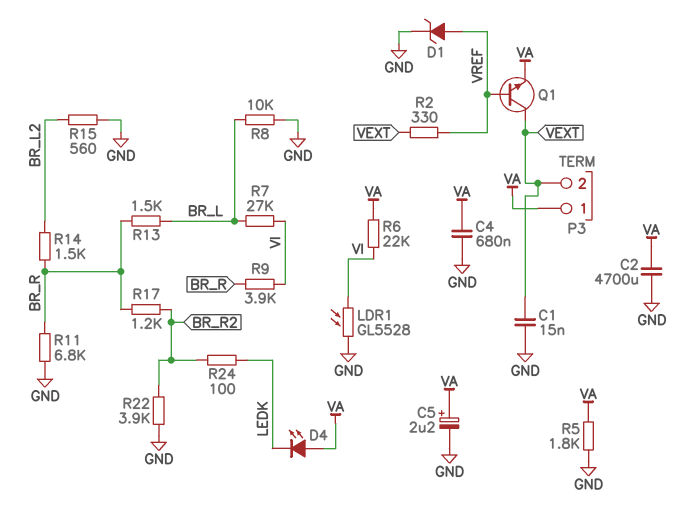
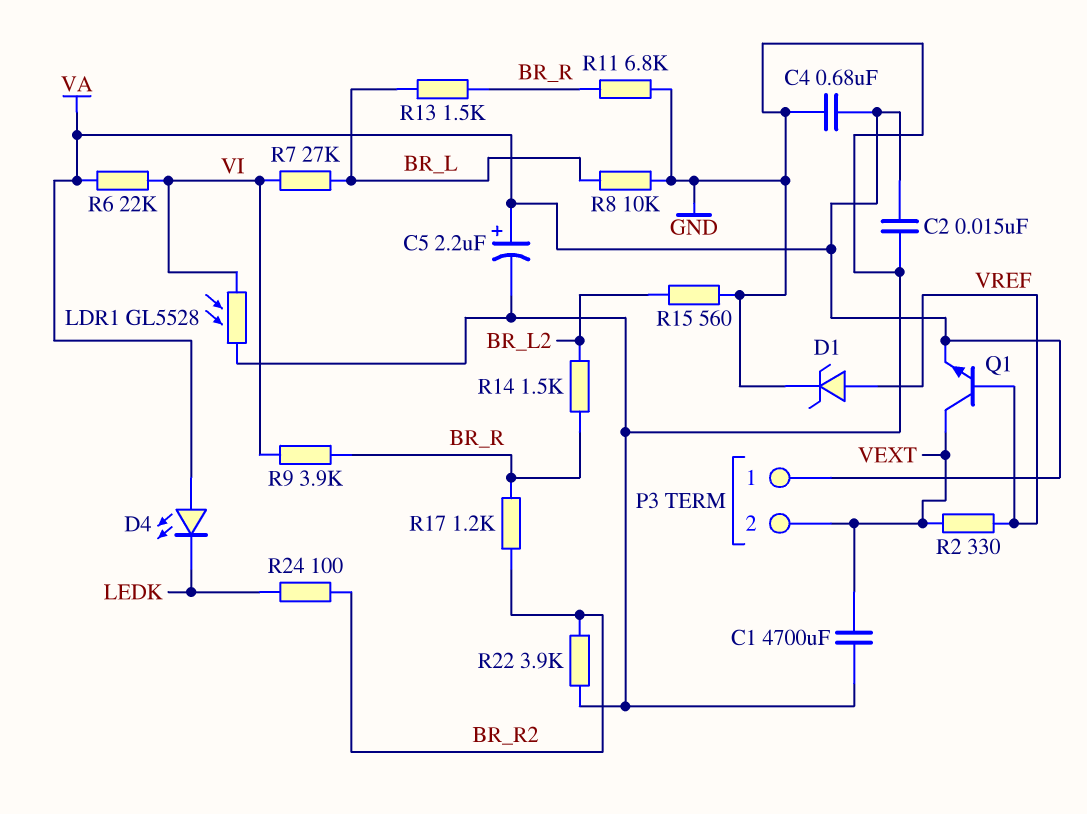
C1: 15nF (GND, VEXT) -> 4700uF (GND, VEXT)
C2: 4700uF (GND, VA) -> 15nF (GND, VA)
R5: 1.8k (GND, VA) -> none

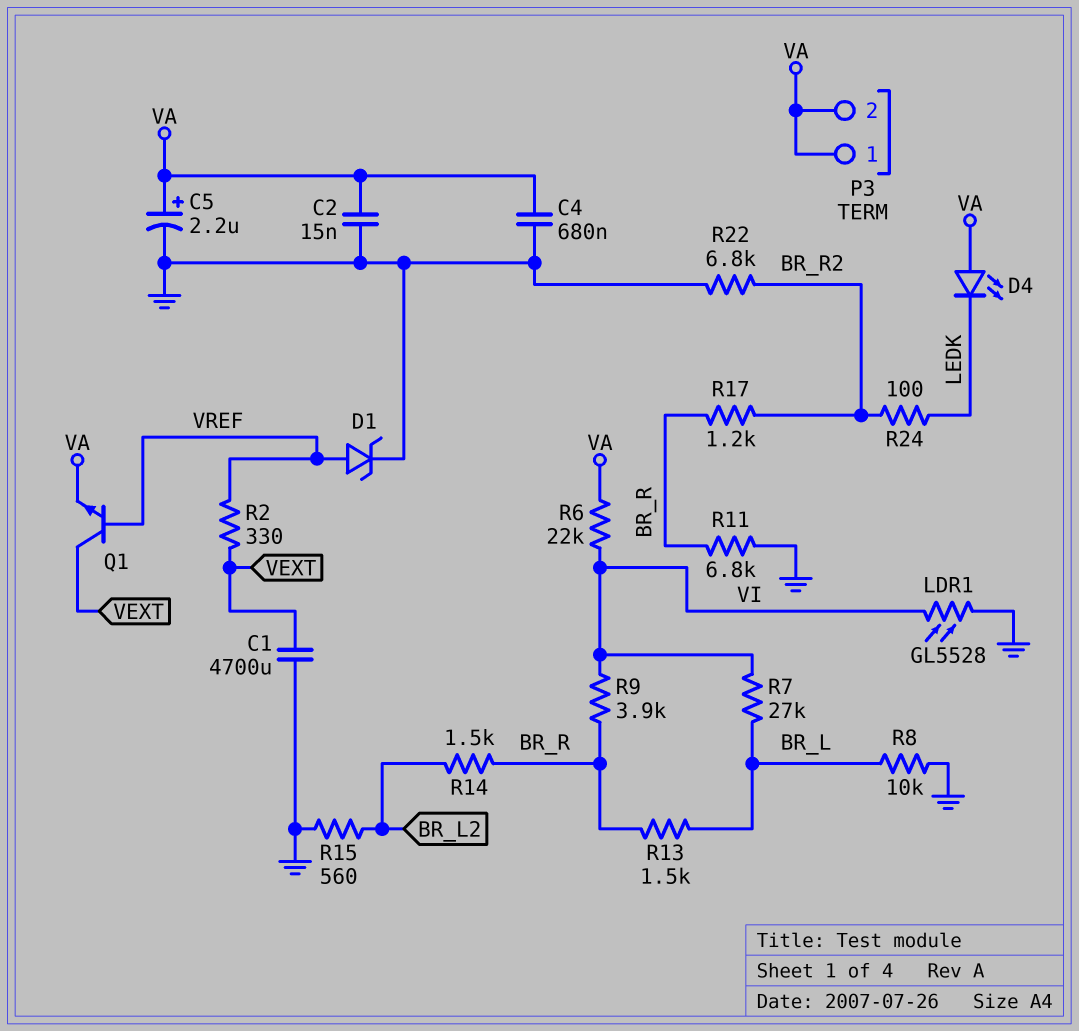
P3 pin 2: VEXT -> VA
R22: 3.9k (BR_R2, GND) -> 6.8k (BR_R2, GND)

